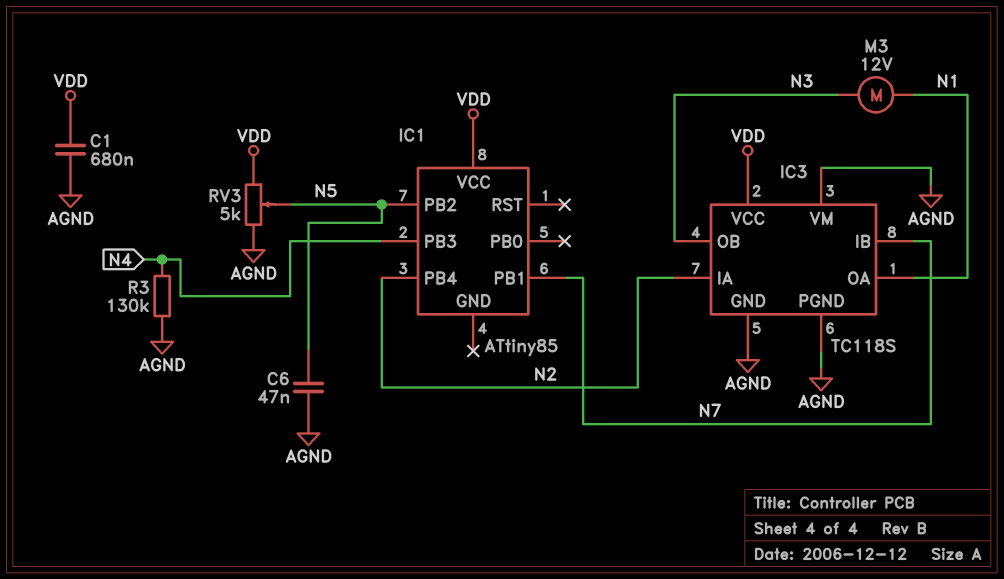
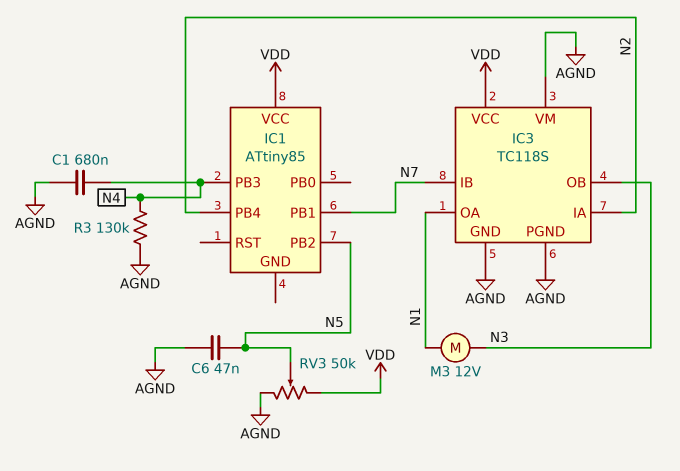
C1: 680nF (AGND, VDD) -> 680nF (AGND, N4)
RV3: 5k (AGND, VDD, wiper N5) -> 50k (AGND, VDD, wiper N5)

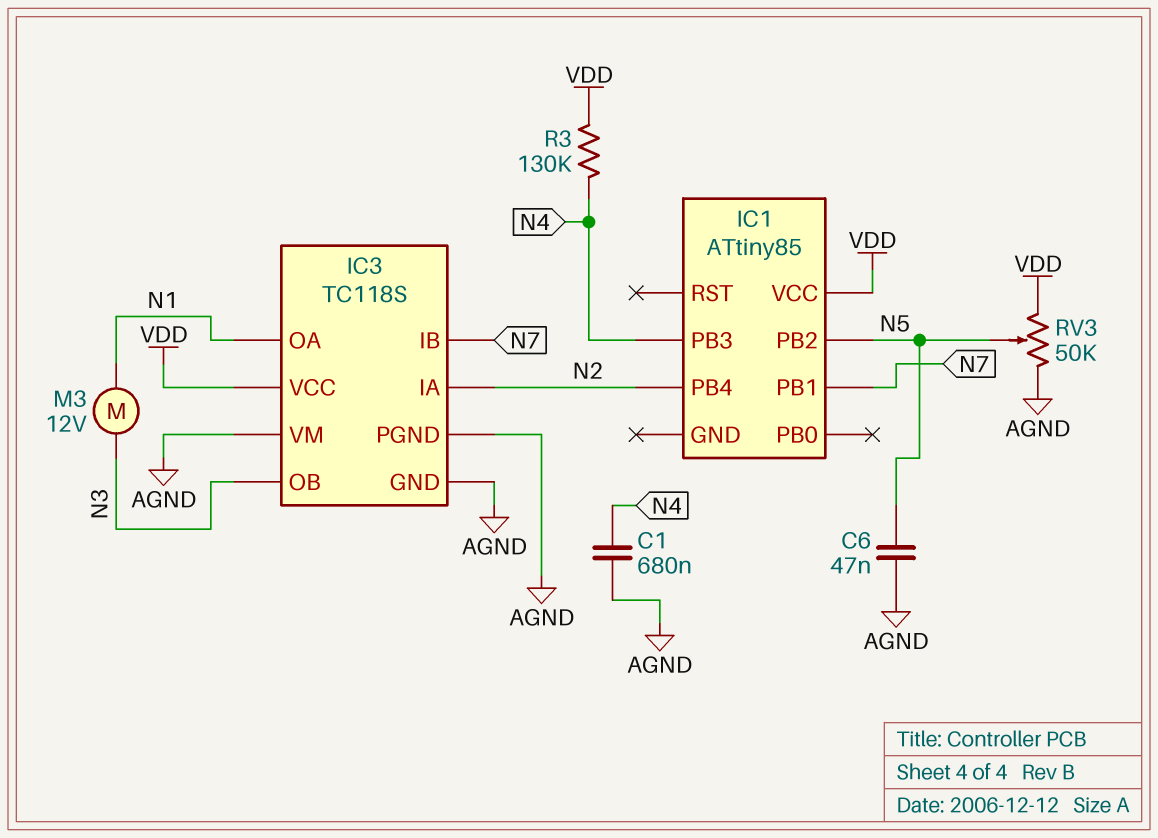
R3: 130k (AGND, N4) -> 130k (N4, VDD)

